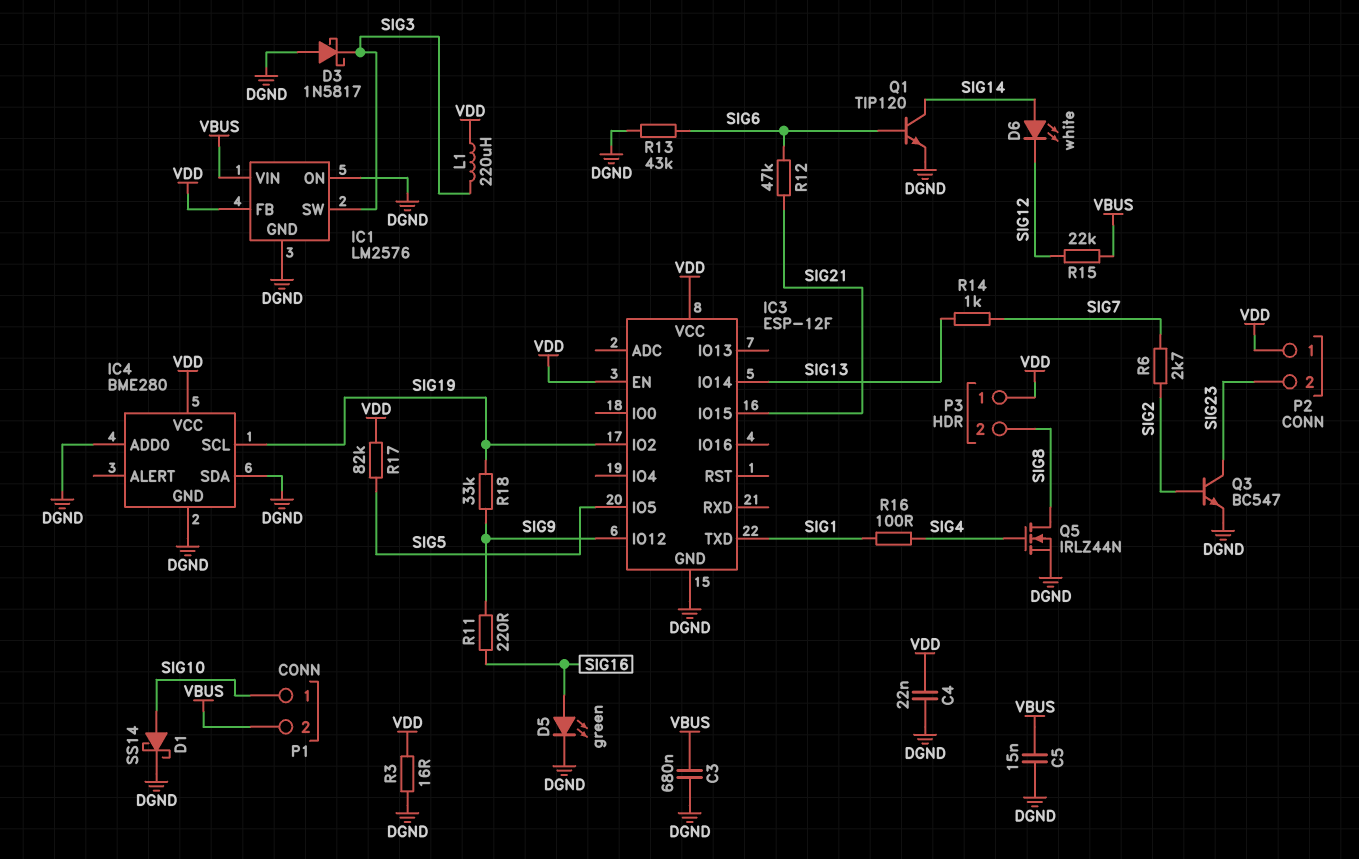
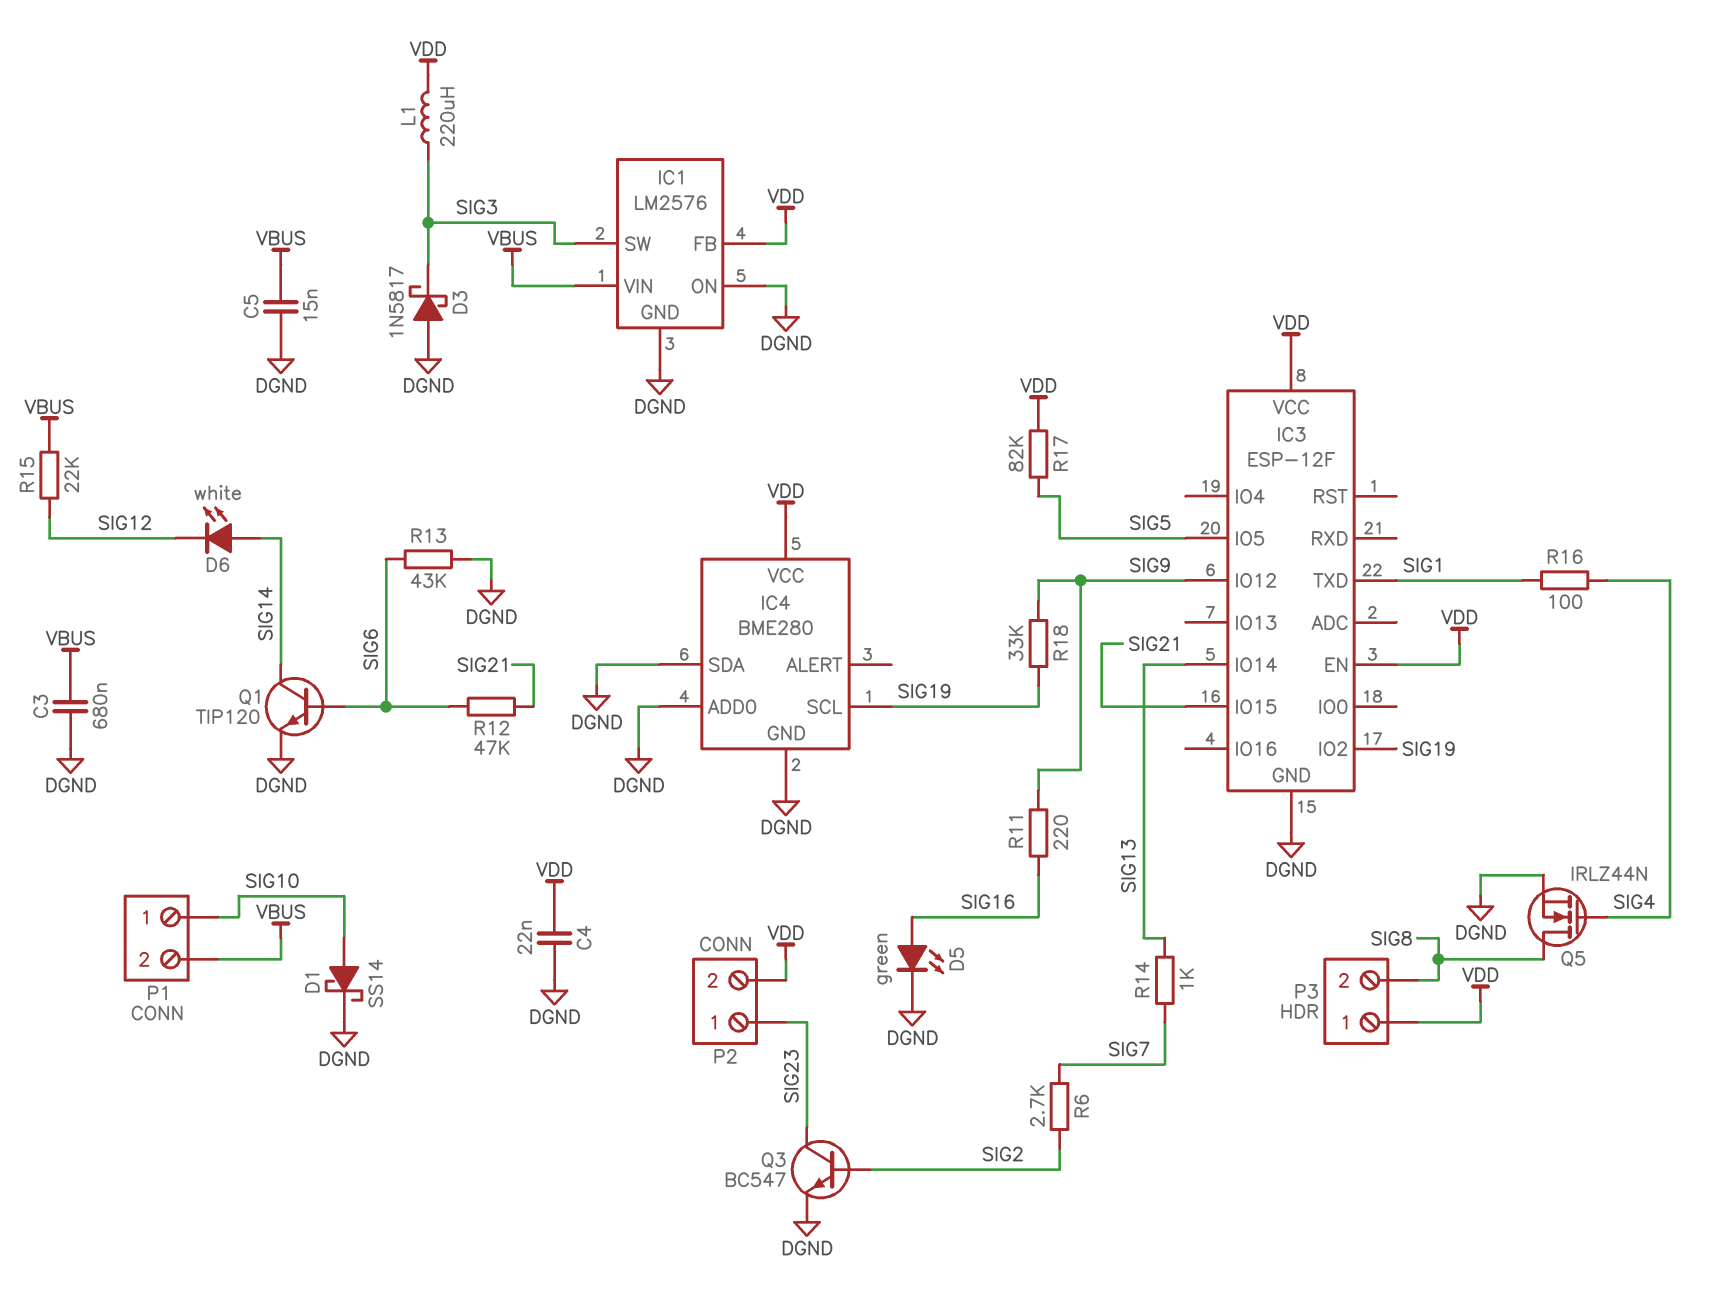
P2 pin 1: VDD -> SIG23
P2 pin 2: SIG23 -> VDD
R3: 16 (DGND, VDD) -> none

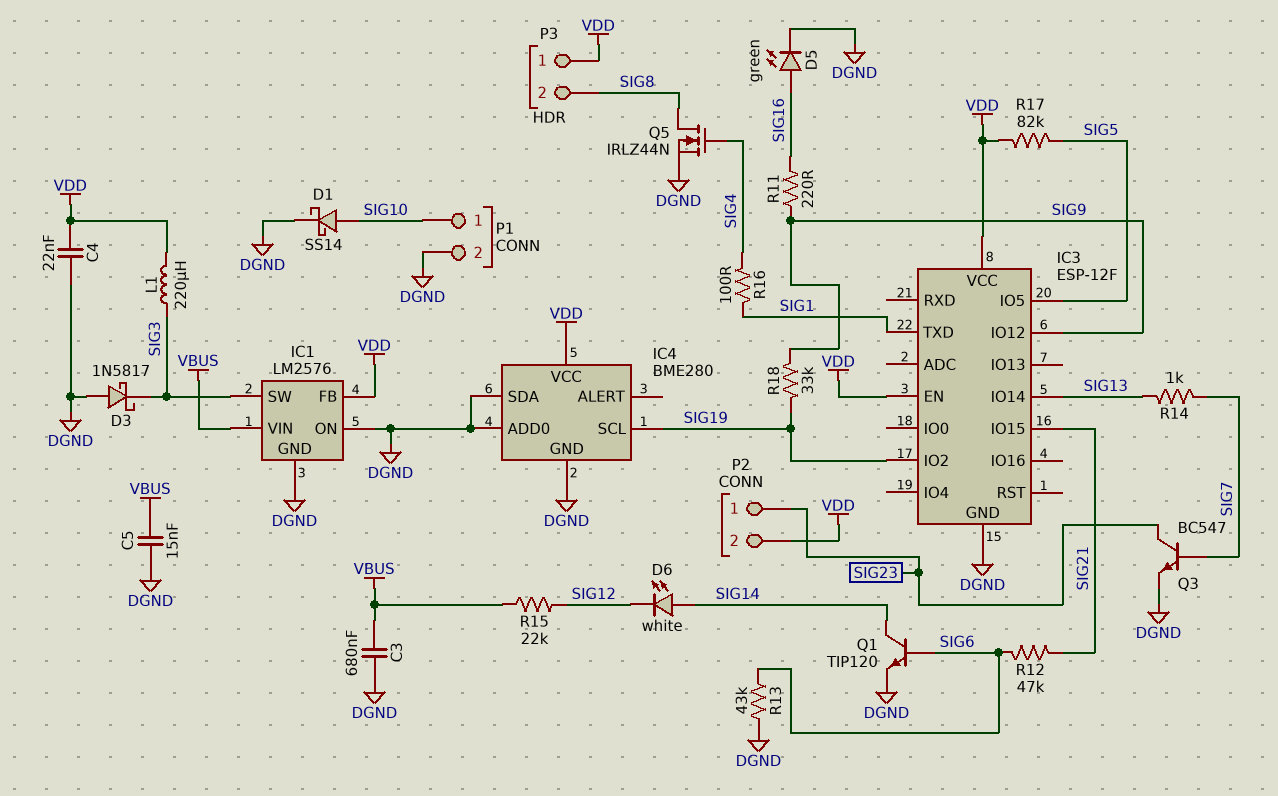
P1 pin 2: VBUS -> DGND
Q3: NPN BC547 (B SIG2, C SIG23, E DGND) -> NPN BC547 (B SIG7, C SIG23, E DGND)
R6: 2.7k (SIG2, SIG7) -> none

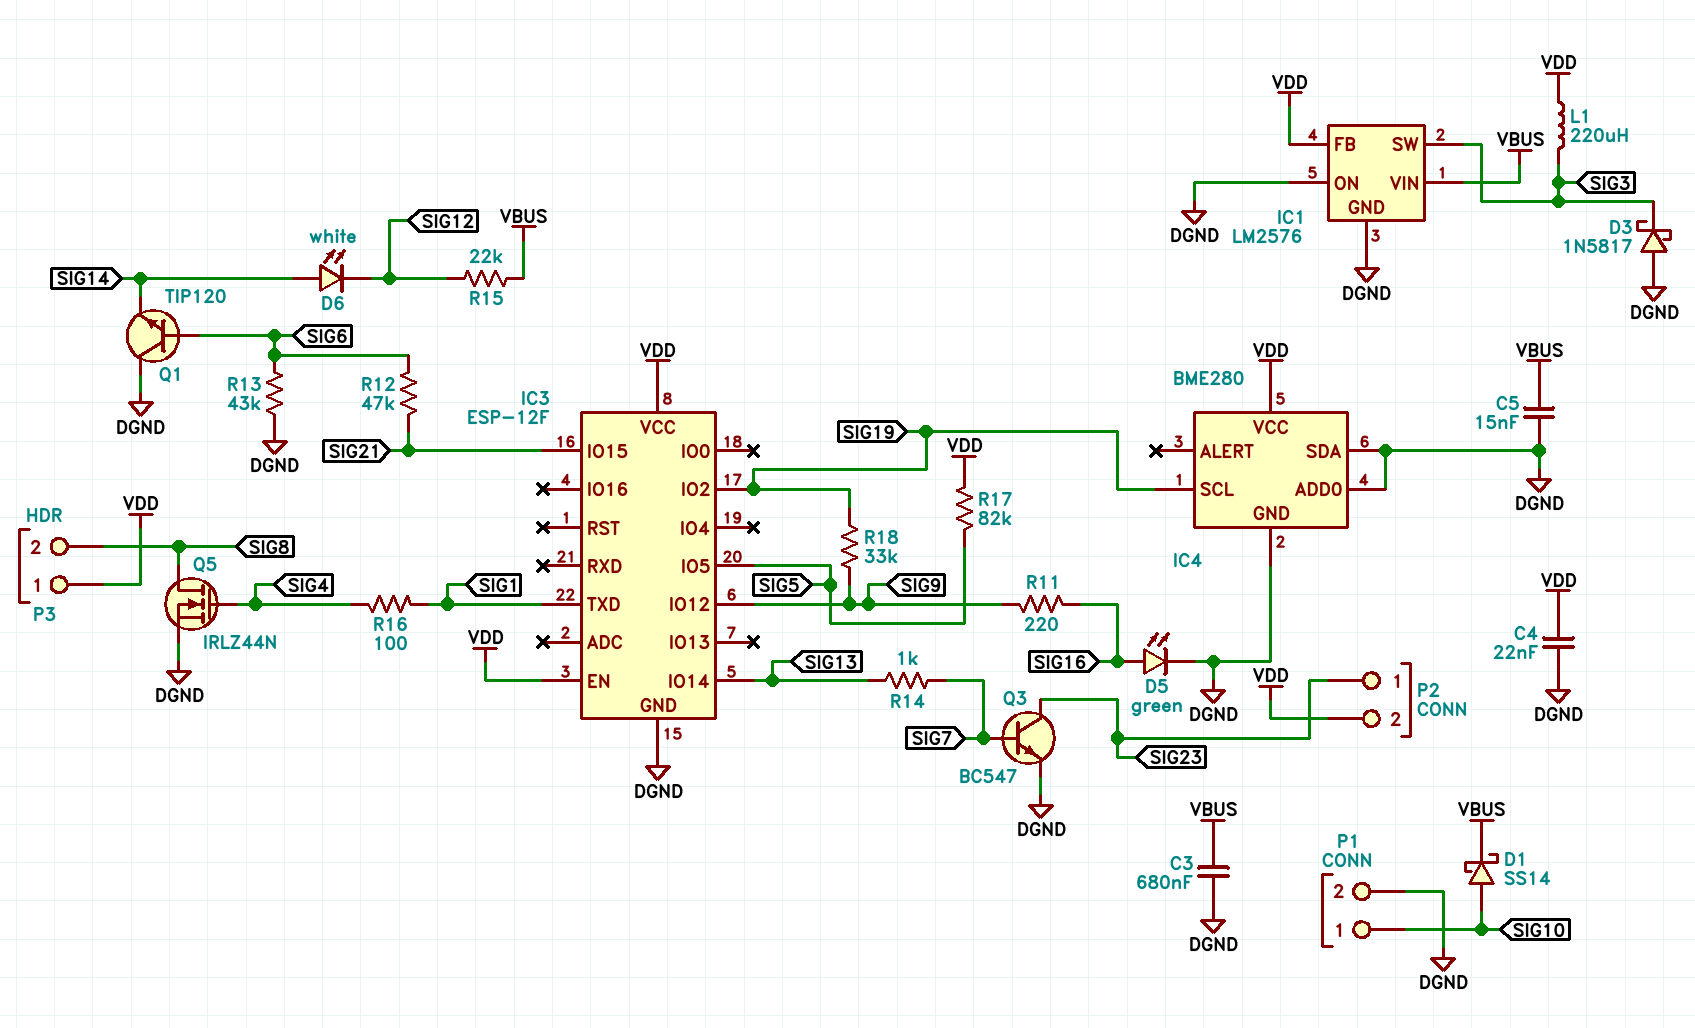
D1: schottky SS14 (A SIG10, K DGND) -> schottky SS14 (A SIG10, K VBUS)
Q1: NPN TIP120 (B SIG6, C SIG14, E DGND) -> NPN TIP120 (B SIG6, C DGND, E SIG14)

